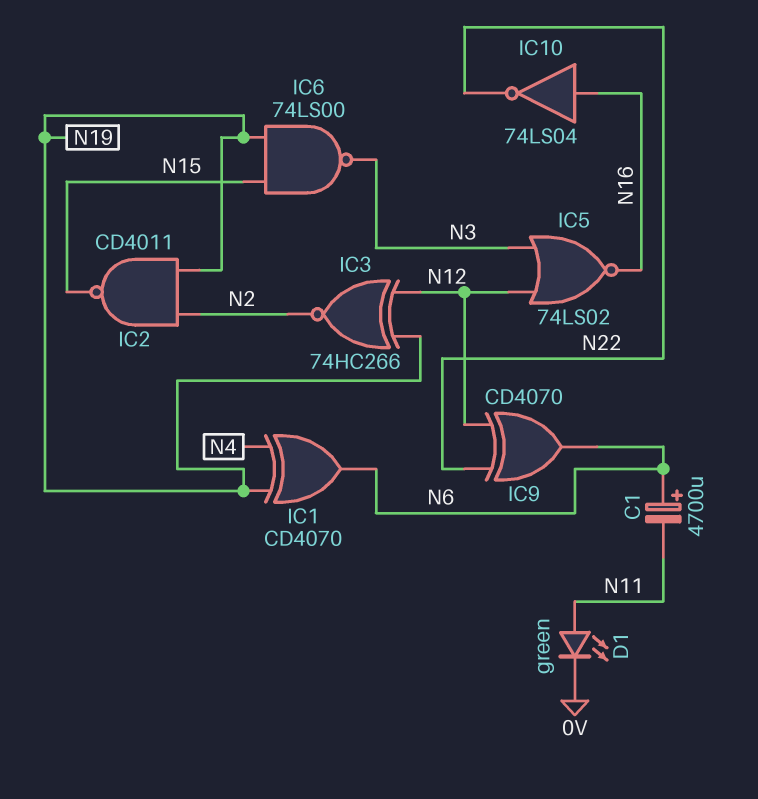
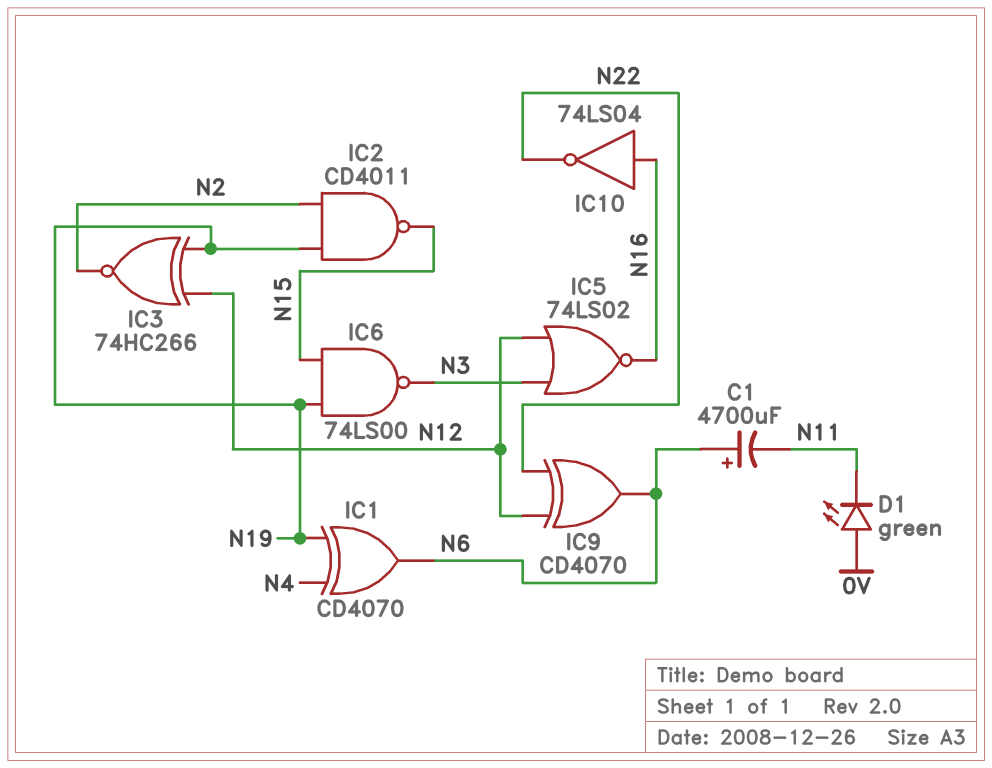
D1: LED green (A N11, K 0V) -> LED green (A 0V, K N11)

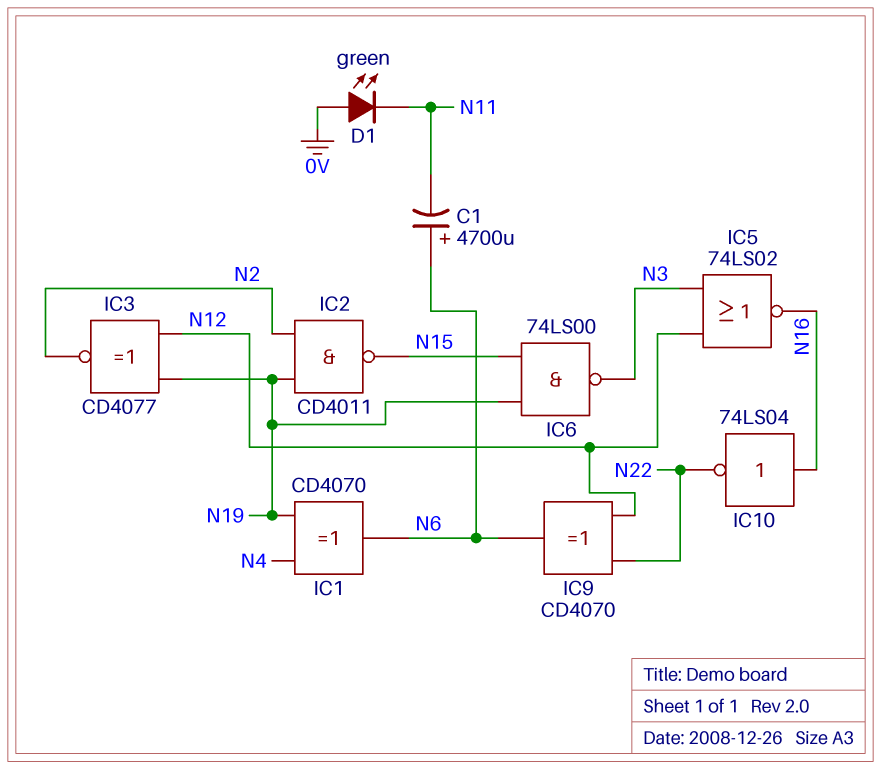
IC3: XNOR 74HC266 (in N12, in N19, out N2) -> XNOR CD4077 (in N12, in N19, out N2)

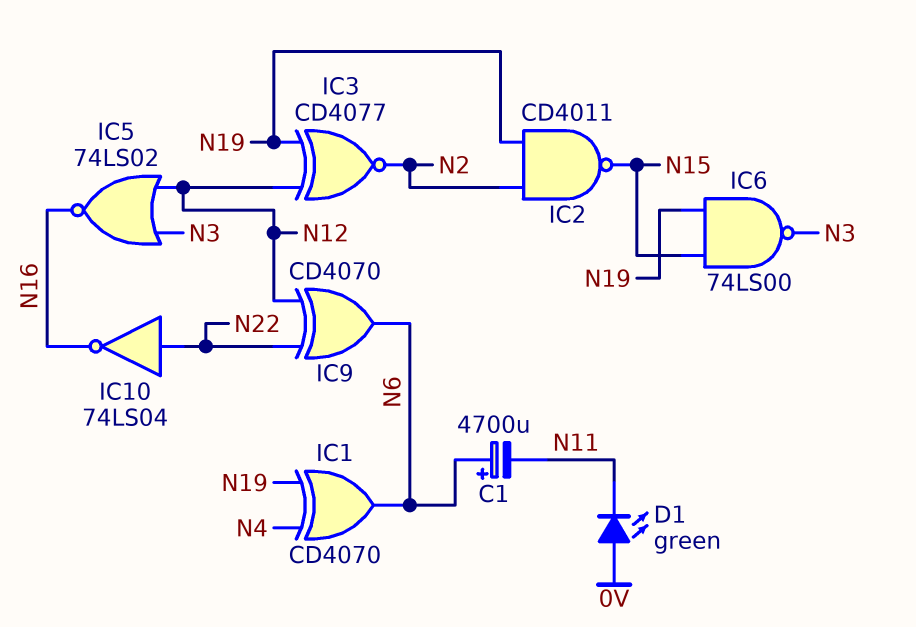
IC10: NOT 74LS04 (in N16, out N22) -> NOT 74LS04 (in N22, out N16)

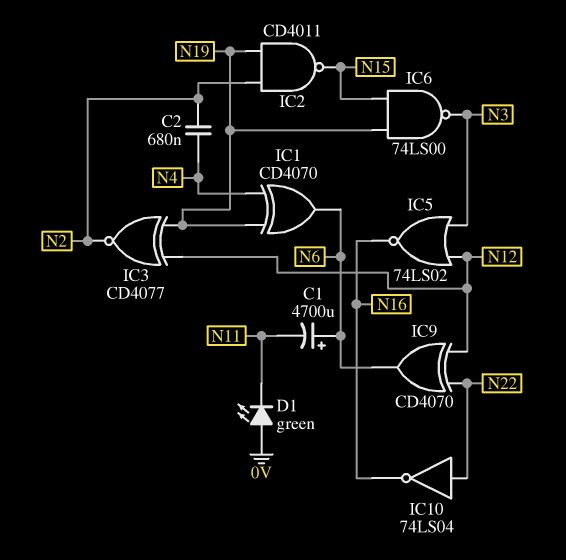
C2: none -> 680nF (N2, N4)

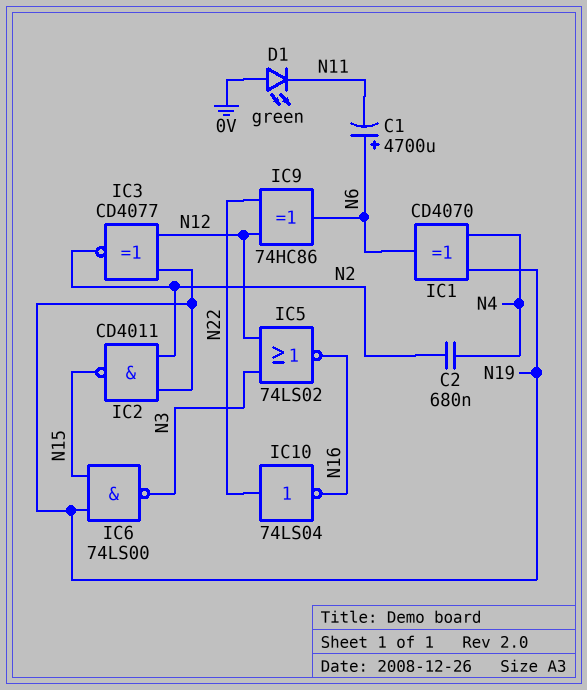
IC9: XOR CD4070 (in N12, in N22, out N6) -> XOR 74HC86 (in N12, in N22, out N6)

